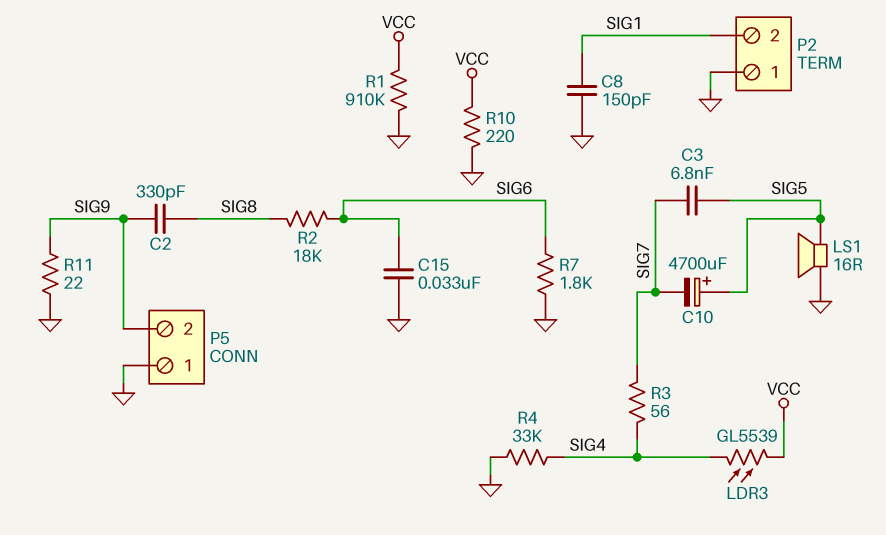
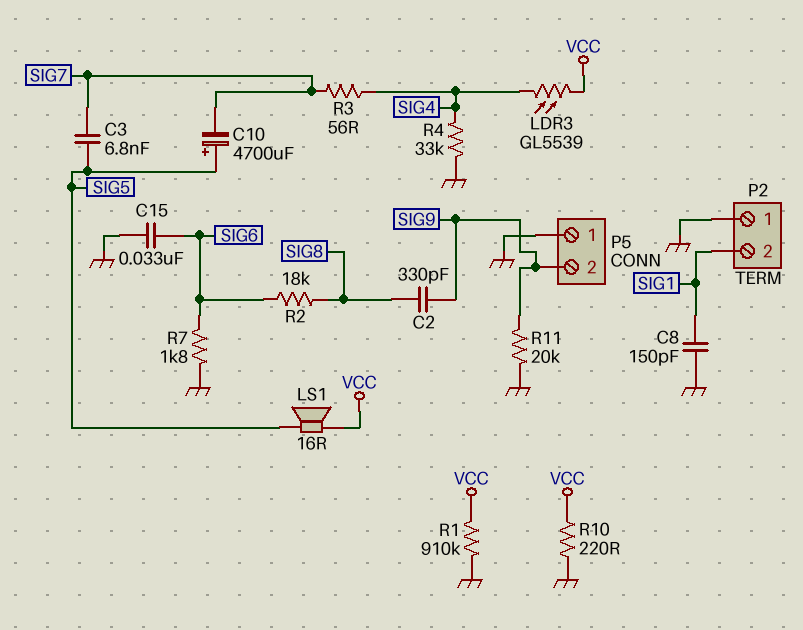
LS1: speaker 16R (GND, SIG5) -> speaker 16R (SIG5, VCC)
R11: 22 (GND, SIG9) -> 20k (GND, SIG9)

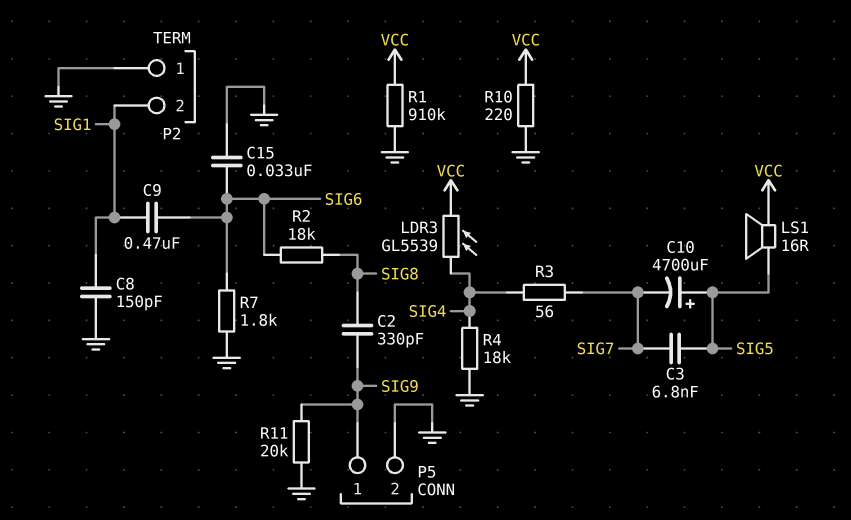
C9: none -> 470nF (SIG1, SIG6)
P5 pin 1: GND -> SIG9
P5 pin 2: SIG9 -> GND
R4: 33k (GND, SIG4) -> 18k (GND, SIG4)

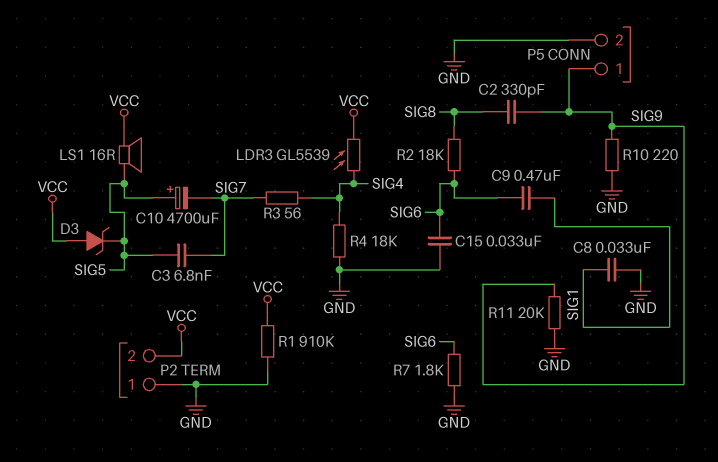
C8: 150pF (GND, SIG1) -> 33nF (GND, SIG1)
D3: none -> zener (A VCC, K SIG5)
P2 pin 2: SIG1 -> VCC
R10: 220 (GND, VCC) -> 220 (GND, SIG9)

